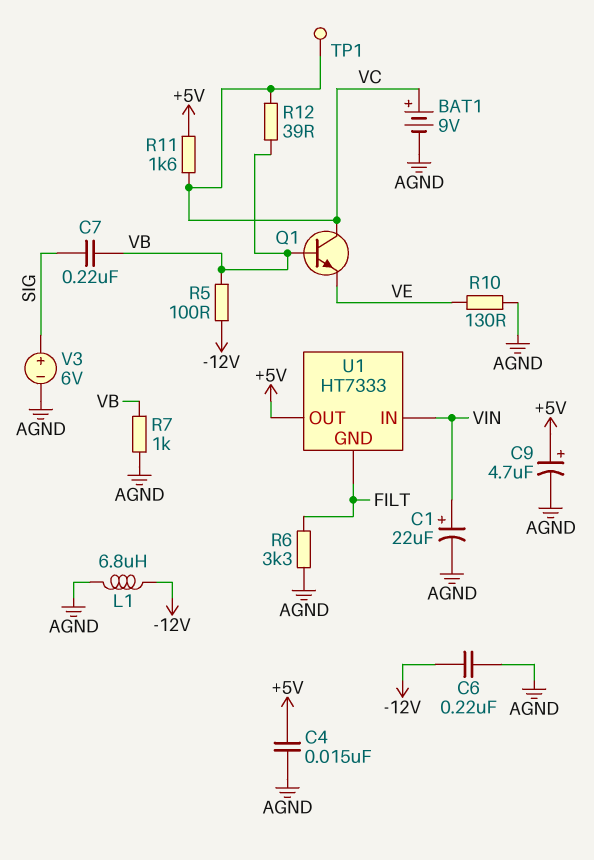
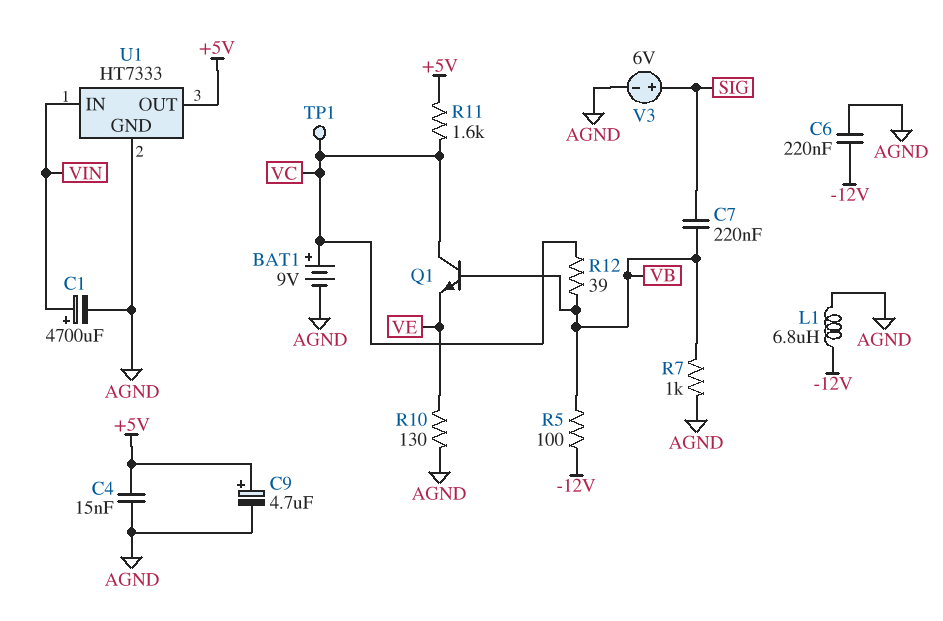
C1: 22uF (plus VIN, minus AGND) -> 4700uF (plus VIN, minus AGND)
R6: 3.3k (AGND, FILT) -> none
U1 pin GND: FILT -> AGND

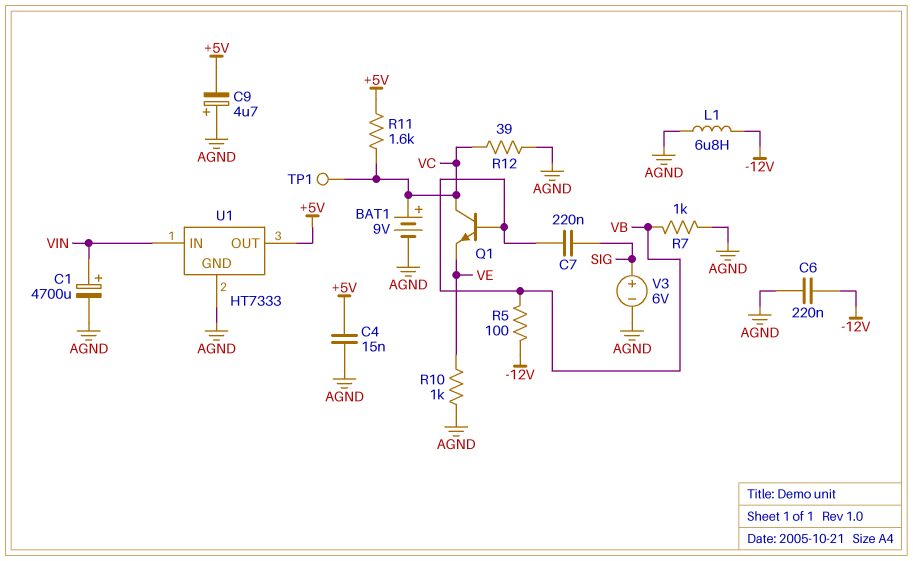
C9: 4.7uF (plus +5V, minus AGND) -> 4.7uF (plus AGND, minus +5V)
R10: 130 (AGND, VE) -> 1k (AGND, VE)
R12: 39 (VB, VC) -> 39 (AGND, VC)

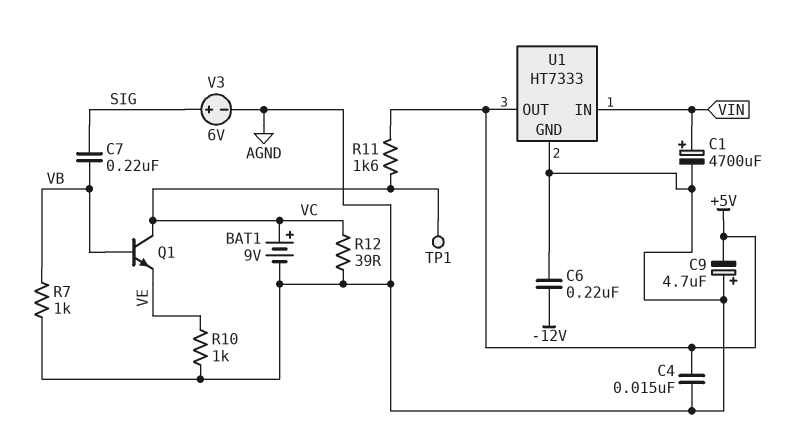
L1: 6.8uH (-12V, AGND) -> none
R5: 100 (-12V, VB) -> none

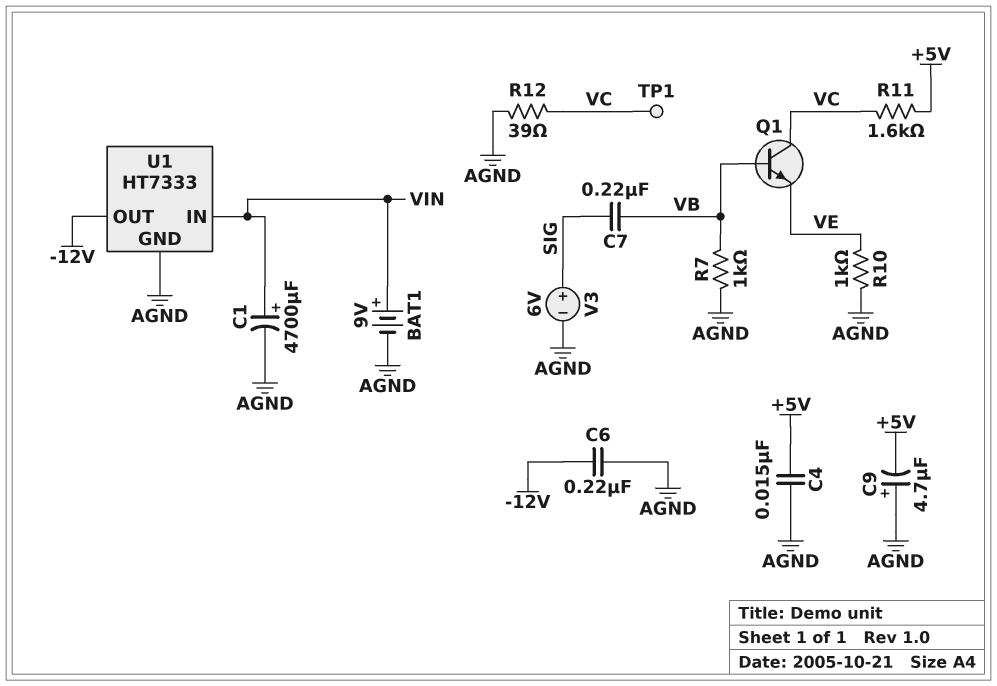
BAT1: 9V (plus VC, minus AGND) -> 9V (plus VIN, minus AGND)
U1 pin OUT: +5V -> -12V

